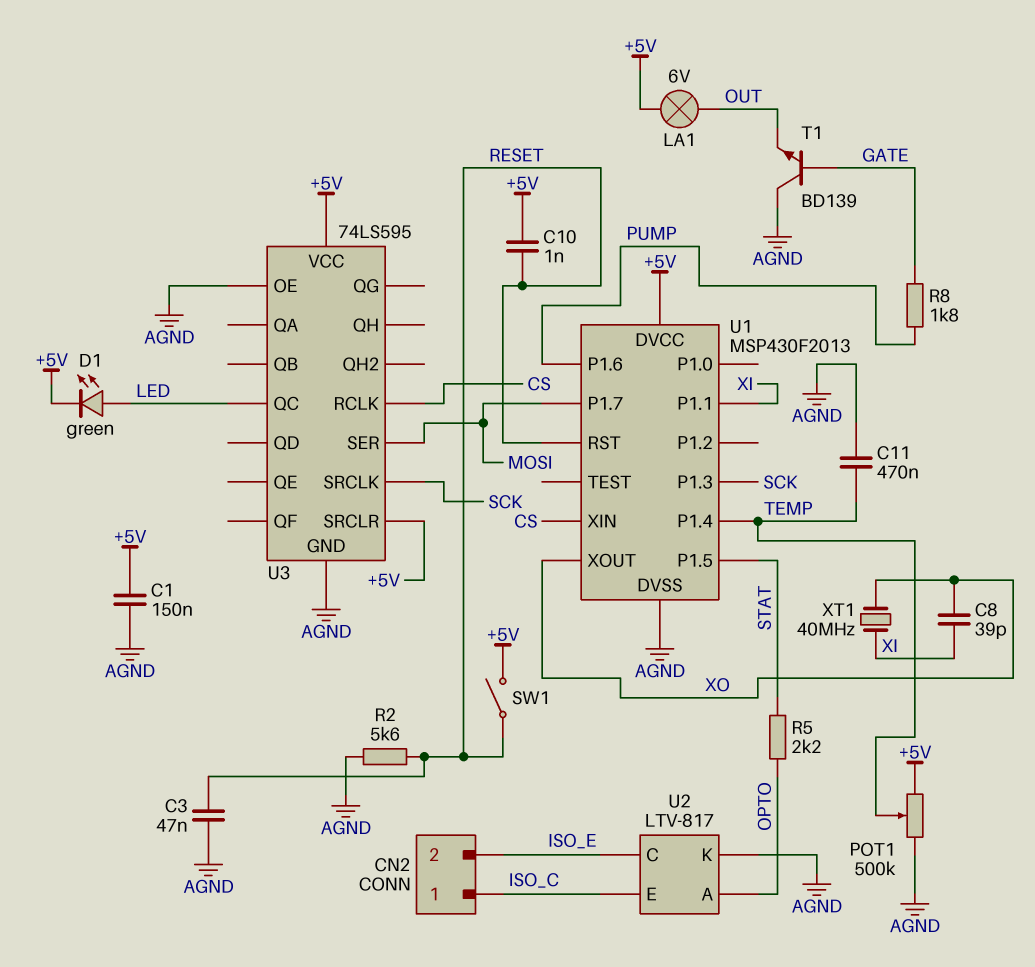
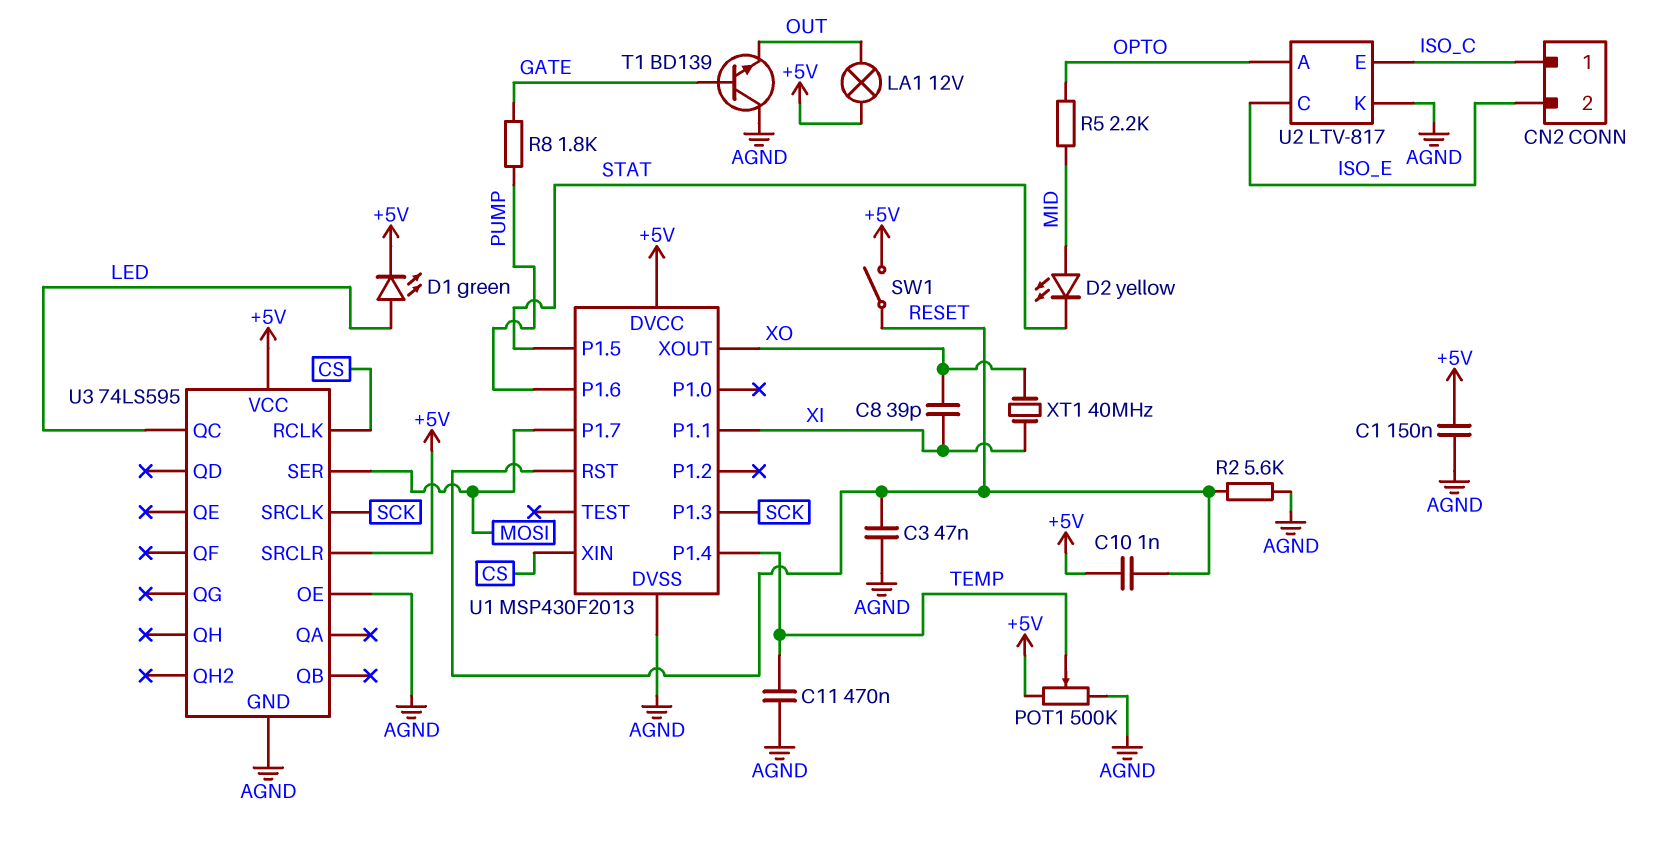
D2: none -> LED yellow (A MID, K STAT)
LA1: lamp 6V (+5V, OUT) -> lamp 12V (+5V, OUT)
R5: 2.2k (OPTO, STAT) -> 2.2k (MID, OPTO)

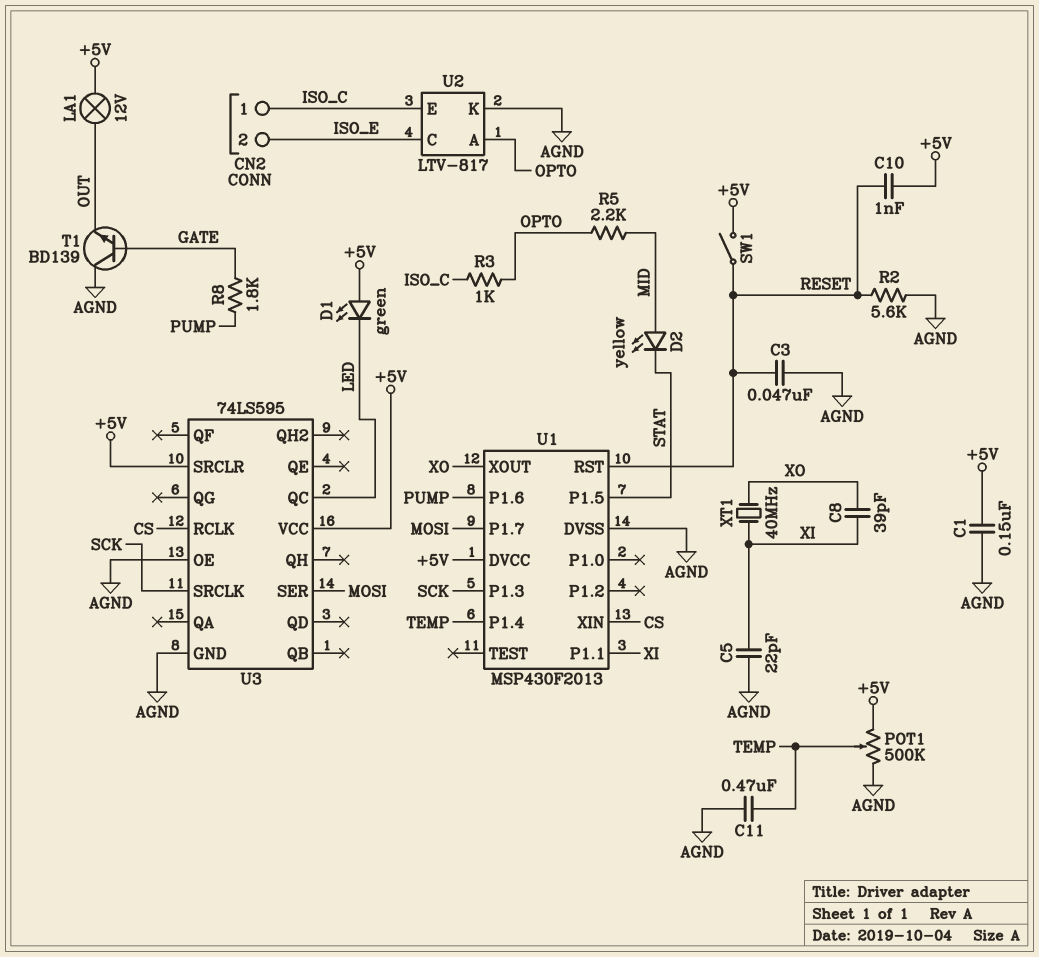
C5: none -> 22pF (AGND, XI)
D1: LED green (A LED, K +5V) -> LED green (A +5V, K LED)
R3: none -> 1k (ISO_C, OPTO)

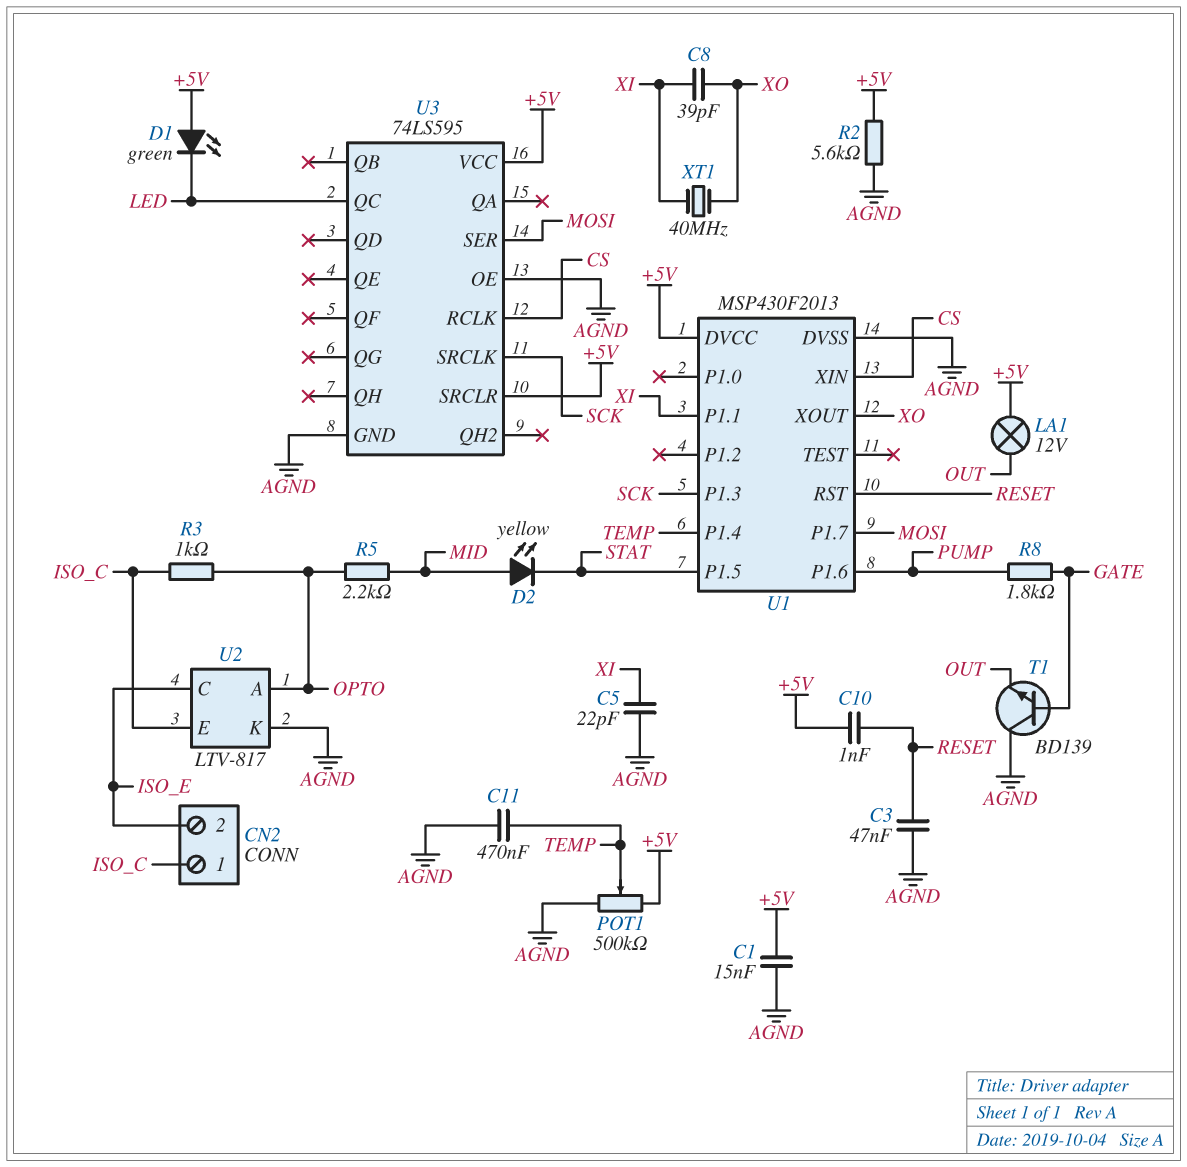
C1: 150nF (+5V, AGND) -> 15nF (+5V, AGND)
R2: 5.6k (AGND, RESET) -> 5.6k (+5V, AGND)
SW1: switch (+5V, RESET) -> none

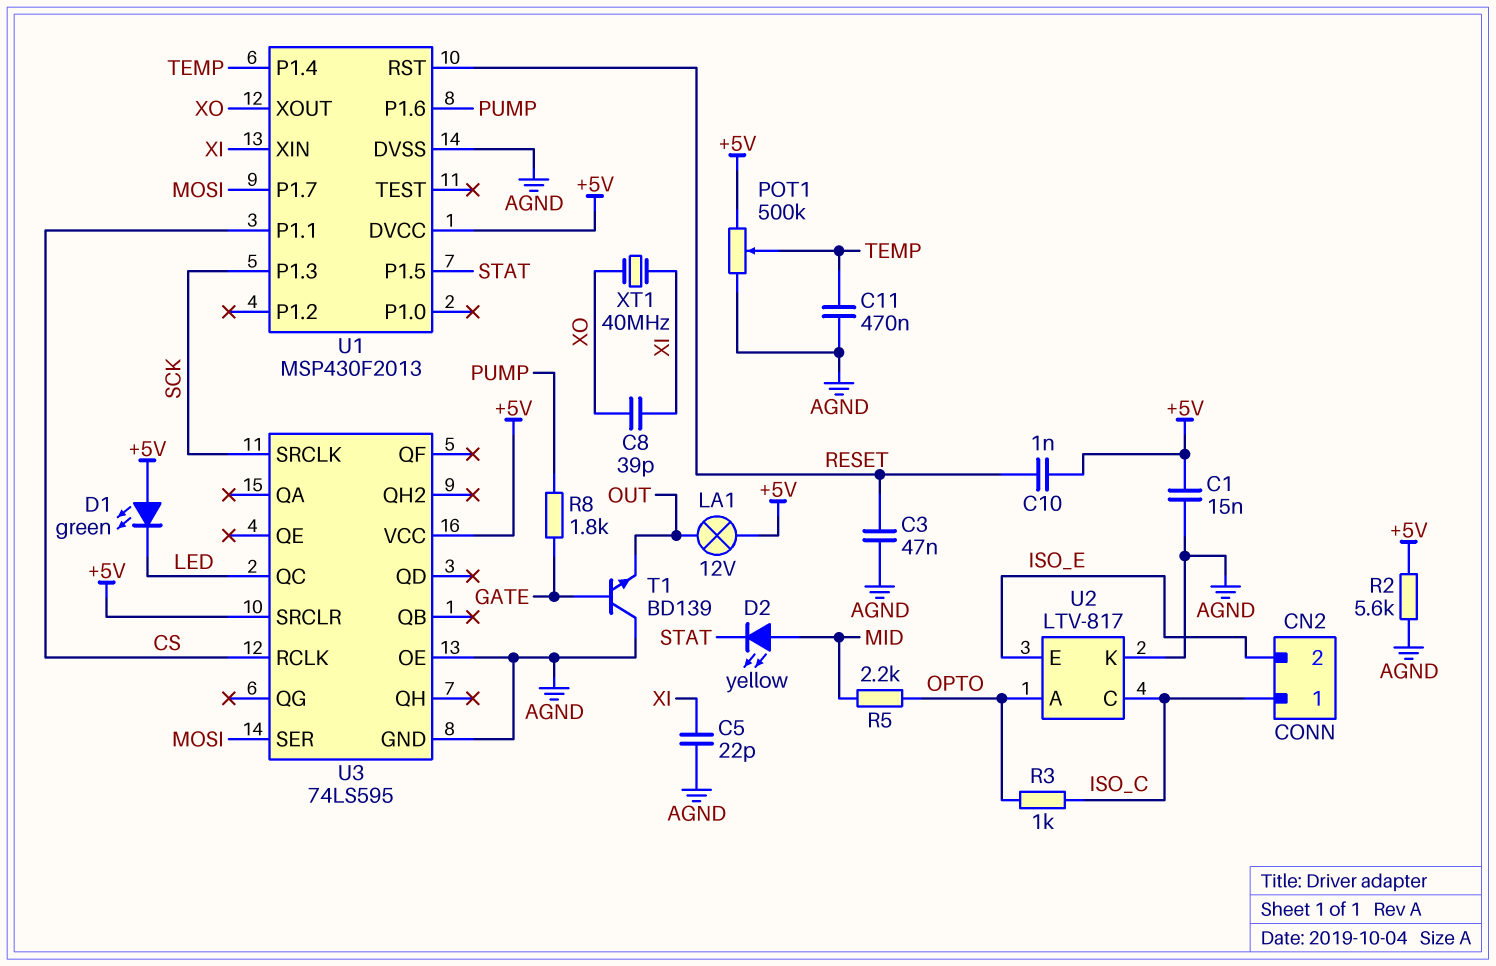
U1 pin P1.1: XI -> CS
U1 pin XIN: CS -> XI
U2 pin C: ISO_E -> ISO_C
U2 pin E: ISO_C -> ISO_E

